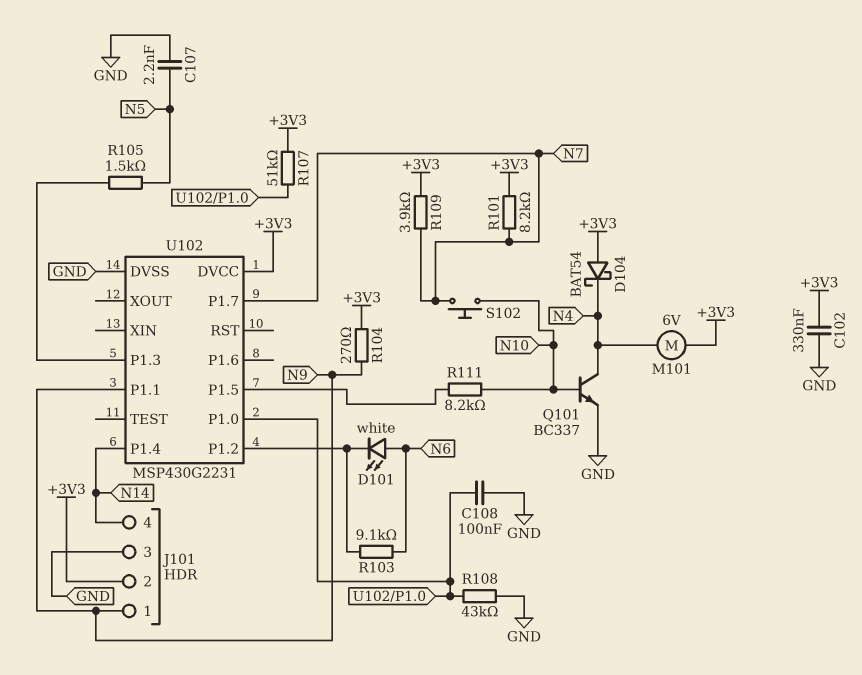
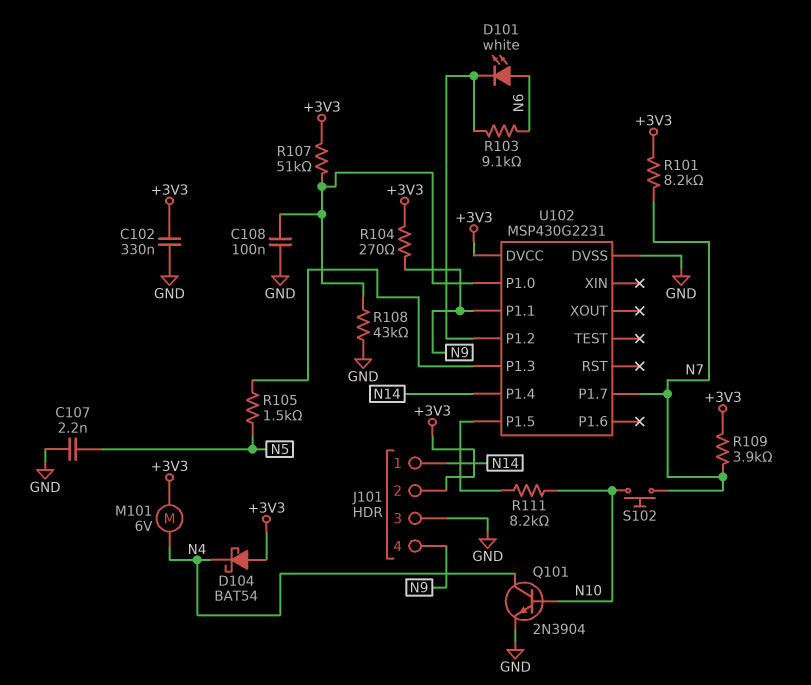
J101 pin 1: N9 -> N14
J101 pin 4: N14 -> N9
Q101: NPN BC337 (B N10, C N4, E GND) -> NPN 2N3904 (B N10, C N4, E GND)

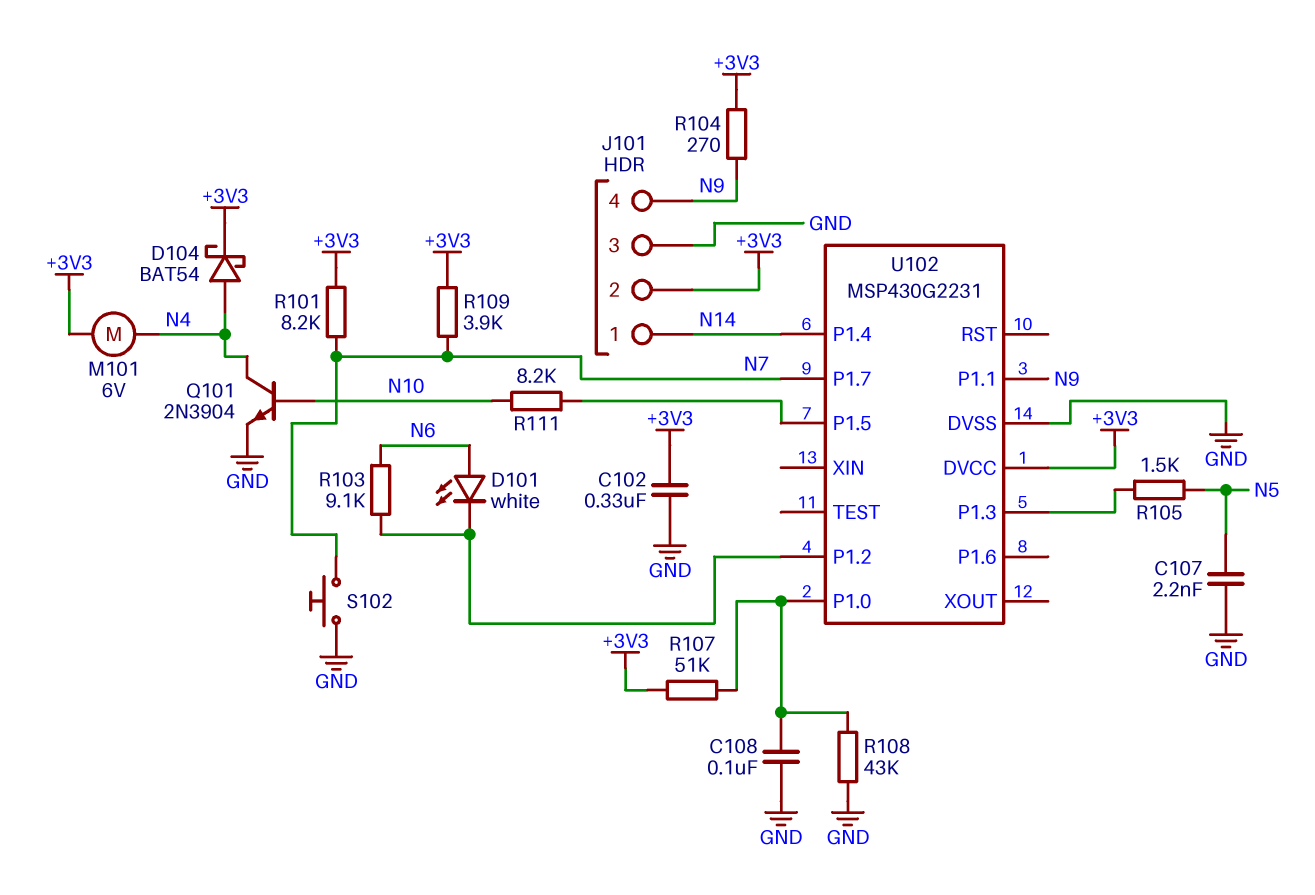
D104: schottky BAT54 (A +3V3, K N4) -> schottky BAT54 (A N4, K +3V3)
S102: button (N7, N10) -> button (GND, N7)

